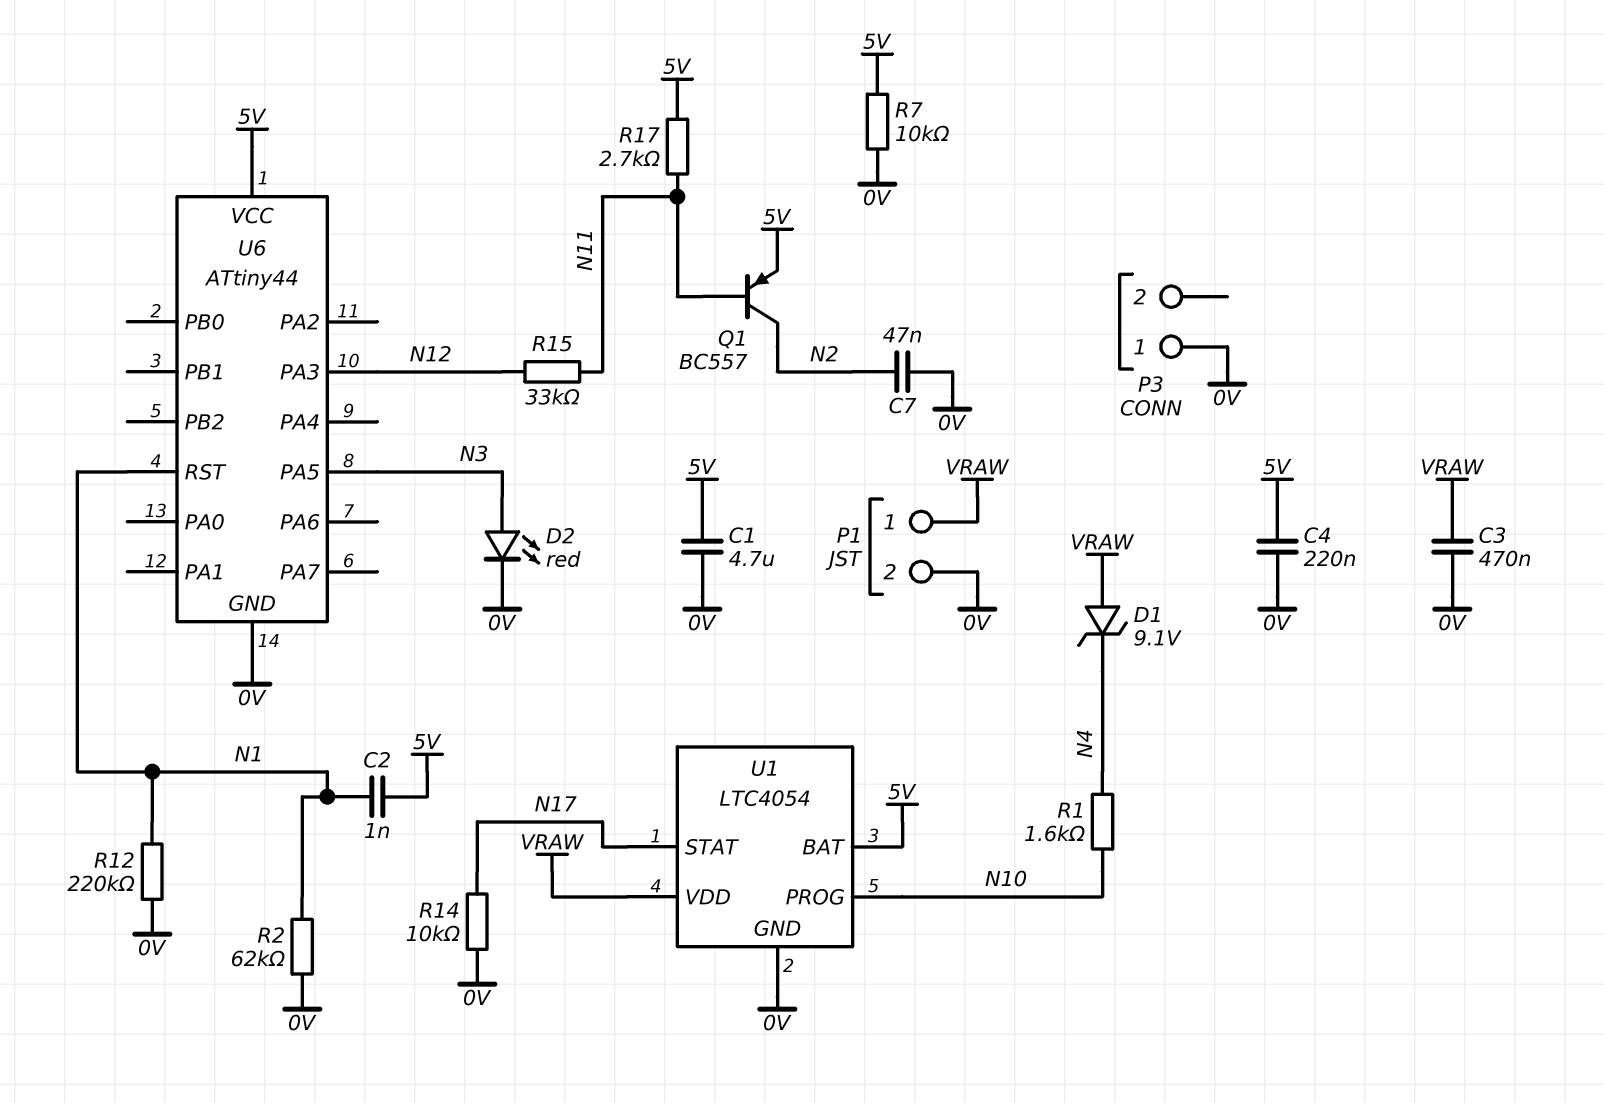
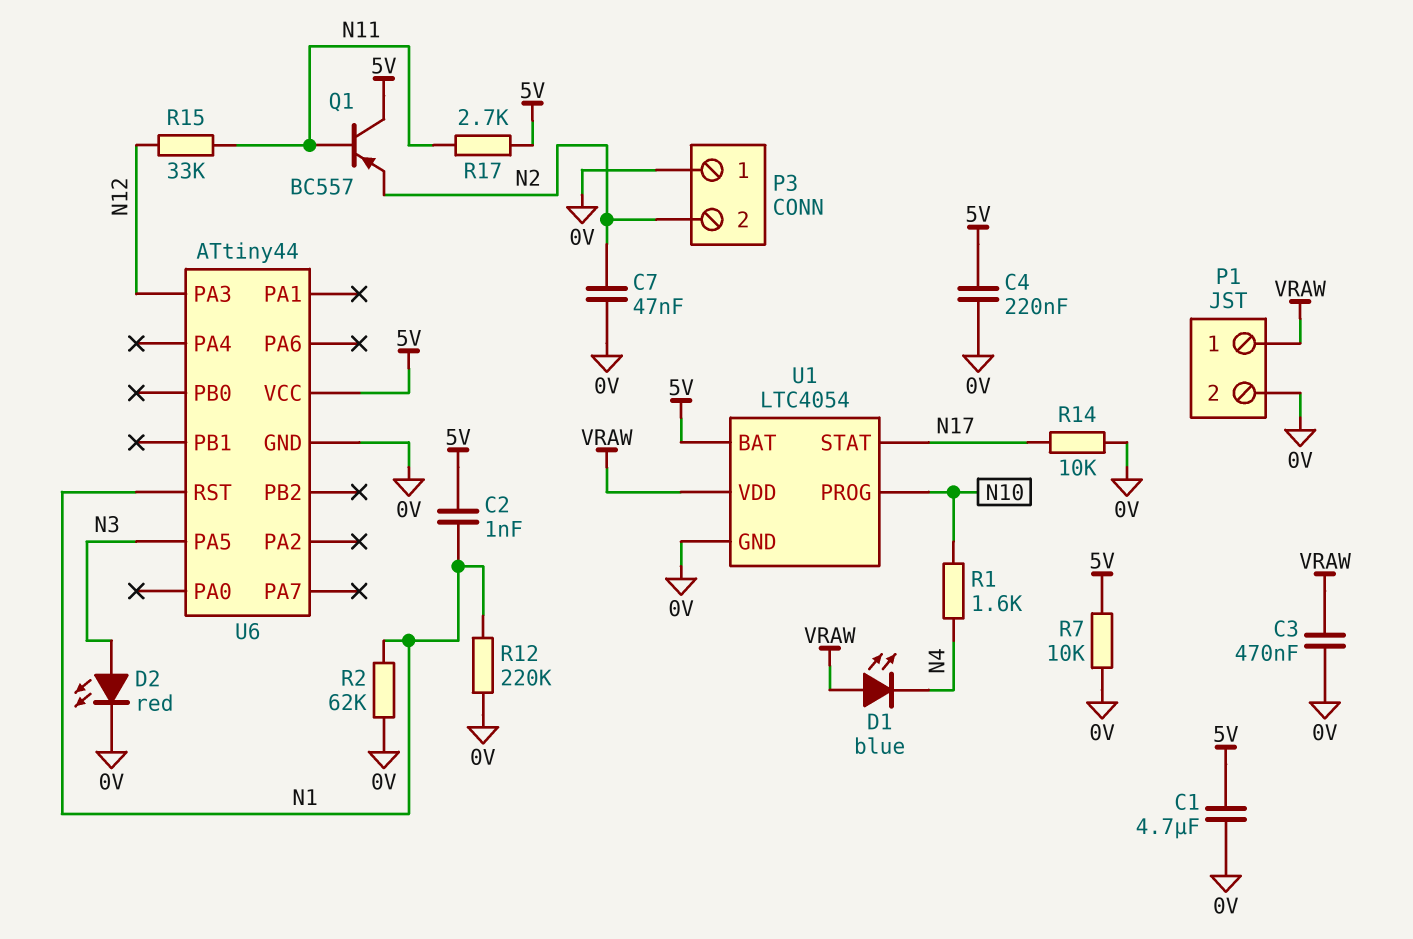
D1: zener 9.1V (A VRAW, K N4) -> LED blue (A VRAW, K N4)
P3 pin 2: none -> N2
Q1: PNP BC557 (B N11, C N2, E 5V) -> PNP BC557 (B N11, C 5V, E N2)

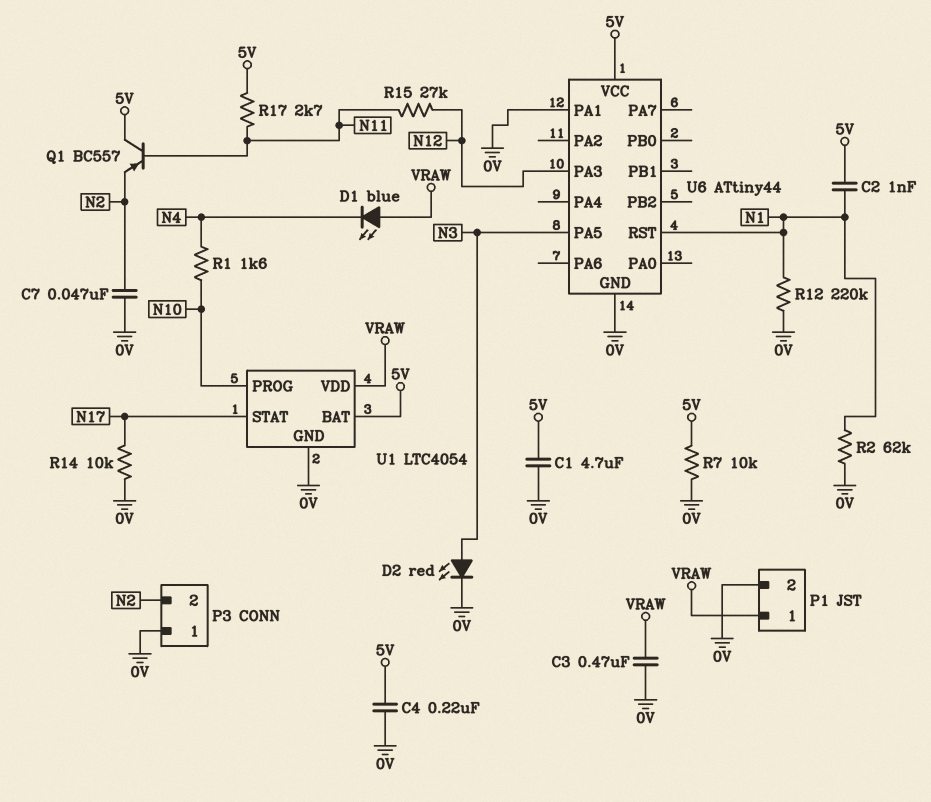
R15: 33k (N11, N12) -> 27k (N11, N12)
U6 pin PA1: none -> 0V

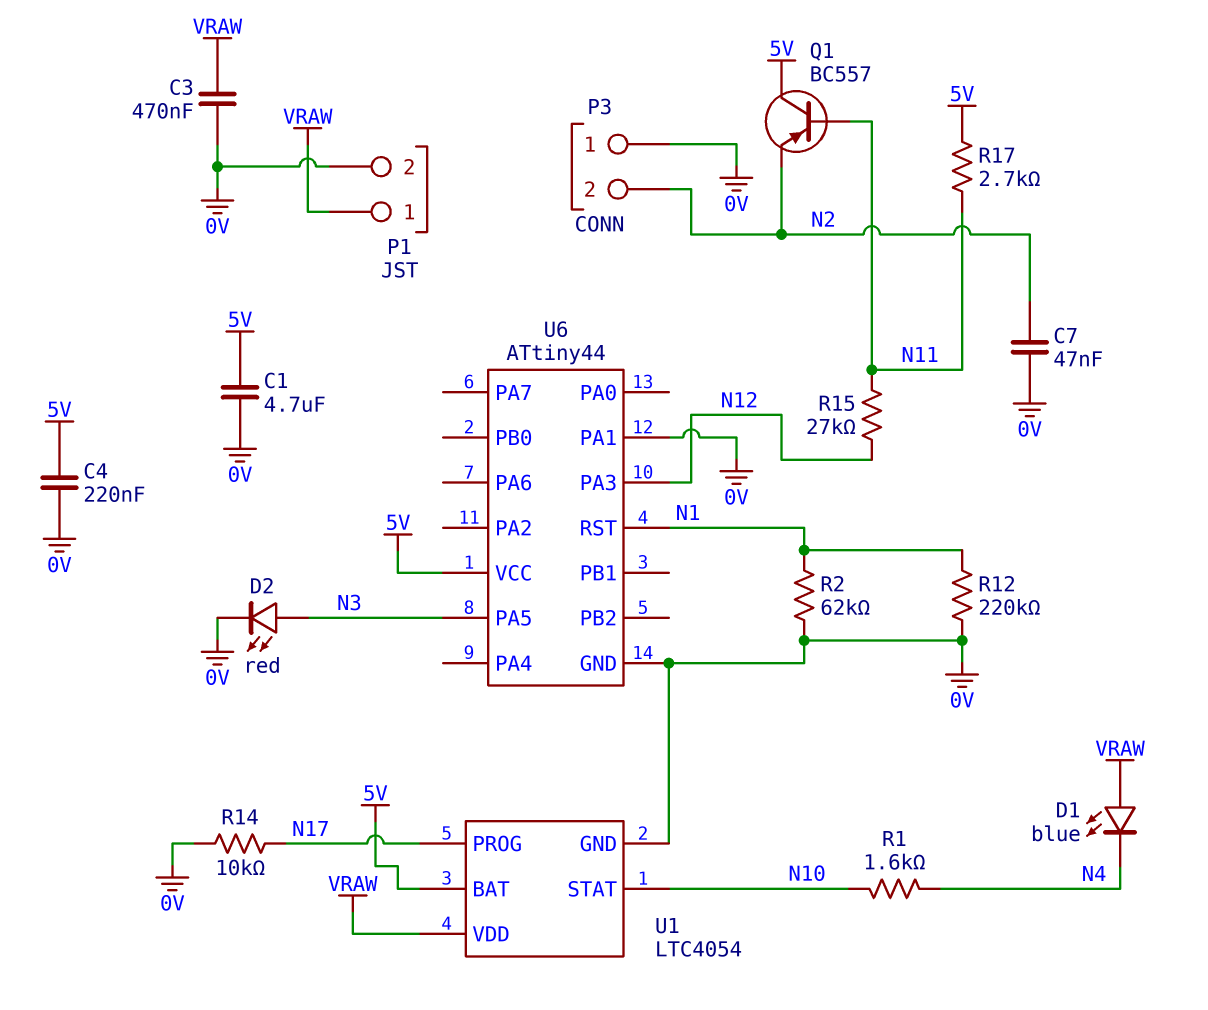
C2: 1nF (5V, N1) -> none
R7: 10k (0V, 5V) -> none
U1 pin PROG: N10 -> N17
U1 pin STAT: N17 -> N10

